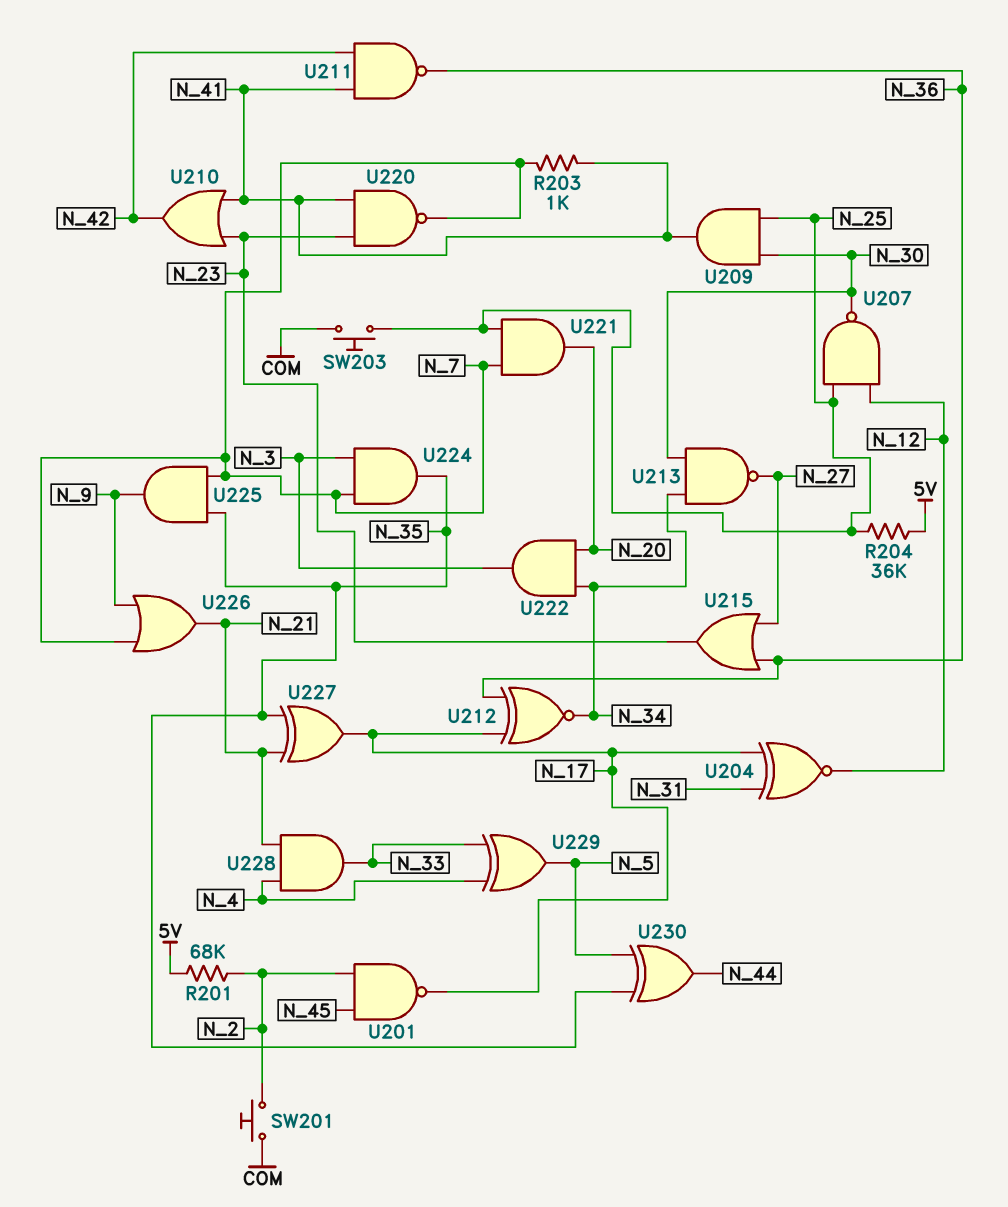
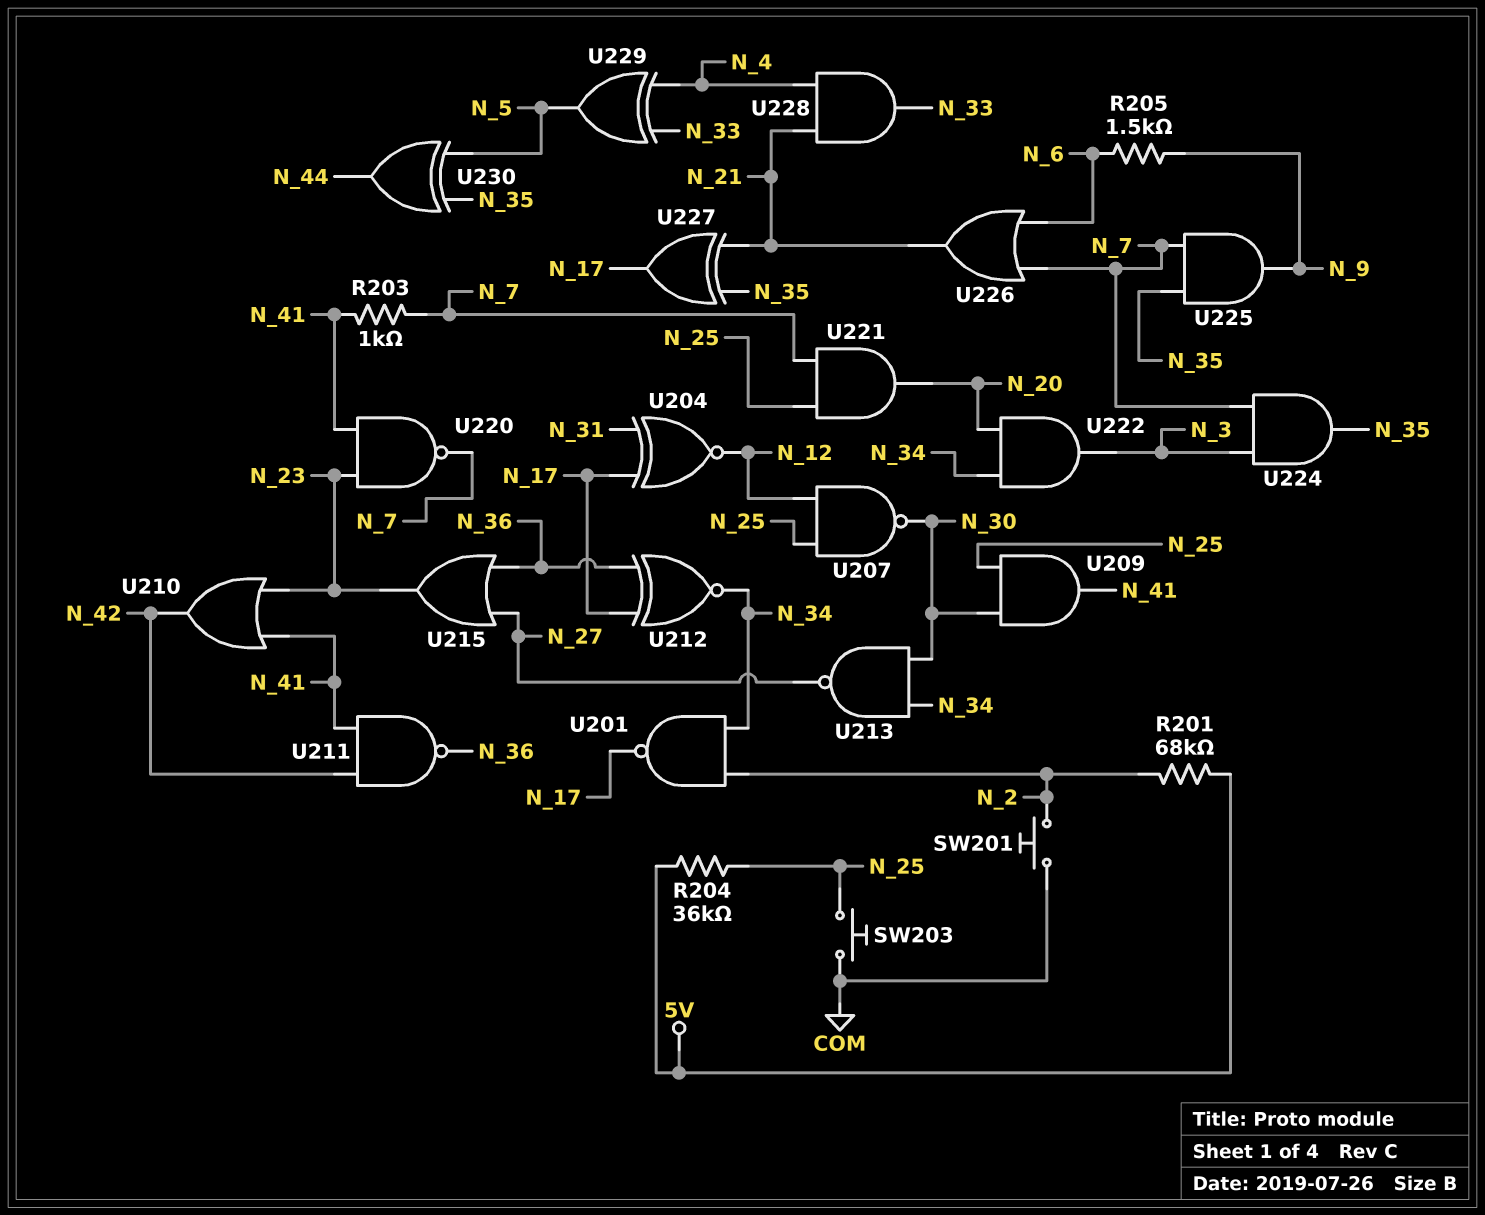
R205: none -> 1.5k (N_6, N_9)
U201: NAND (in N_2, in N_45, out N_17) -> NAND (in N_2, in N_34, out N_17)
U226: OR (in N_7, in N_9, out N_21) -> OR (in N_6, in N_7, out N_21)

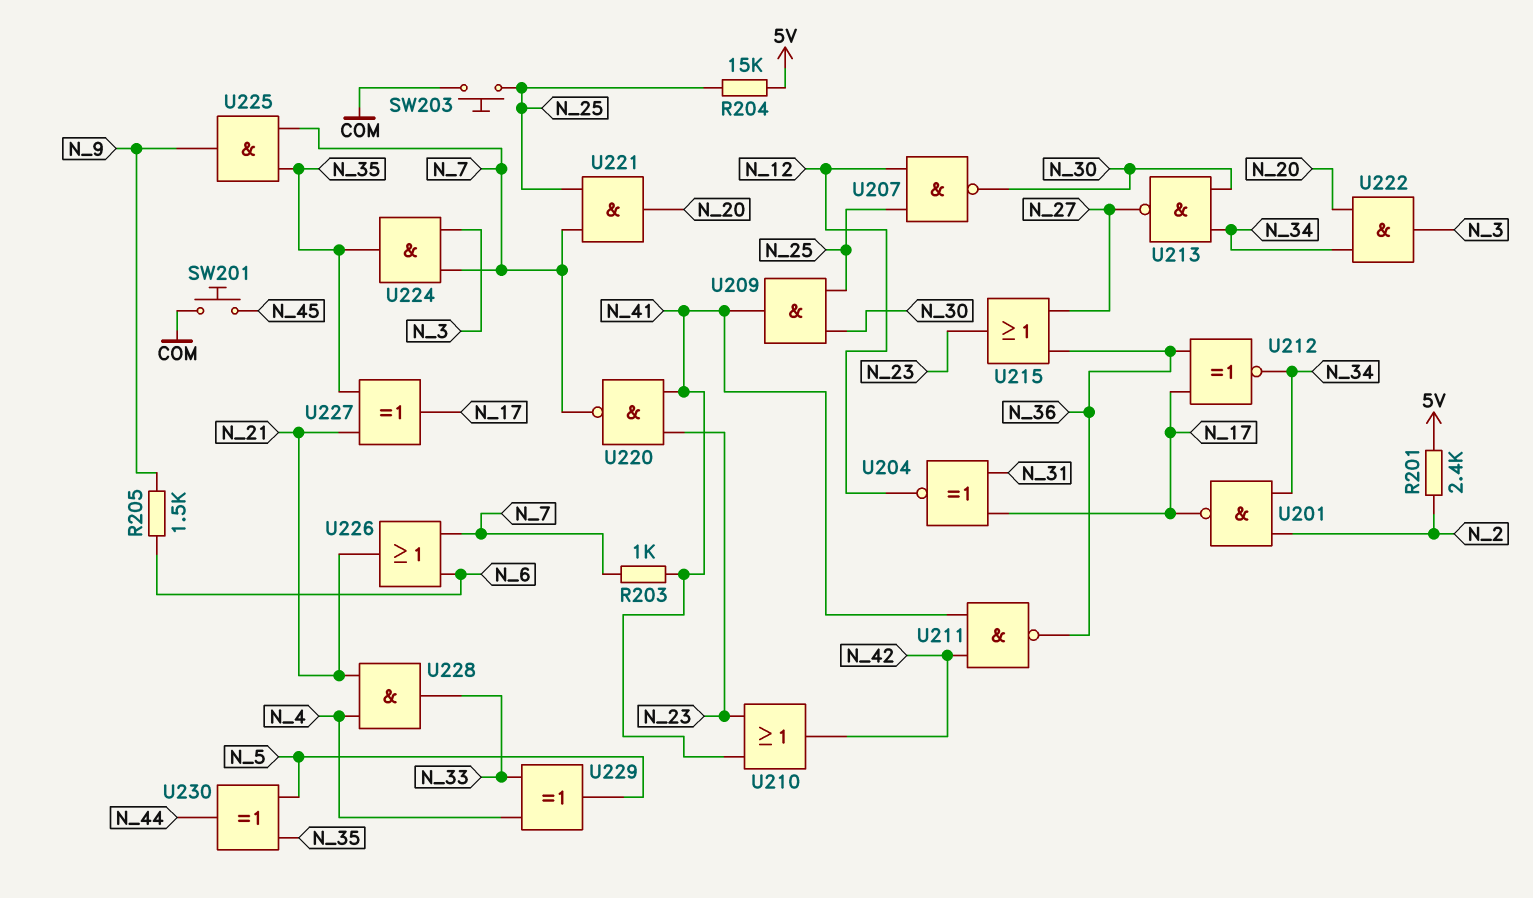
R201: 68k (5V, N_2) -> 2.4k (5V, N_2)
R204: 36k (5V, N_25) -> 15k (5V, N_25)
SW201: button (COM, N_2) -> button (COM, N_45)

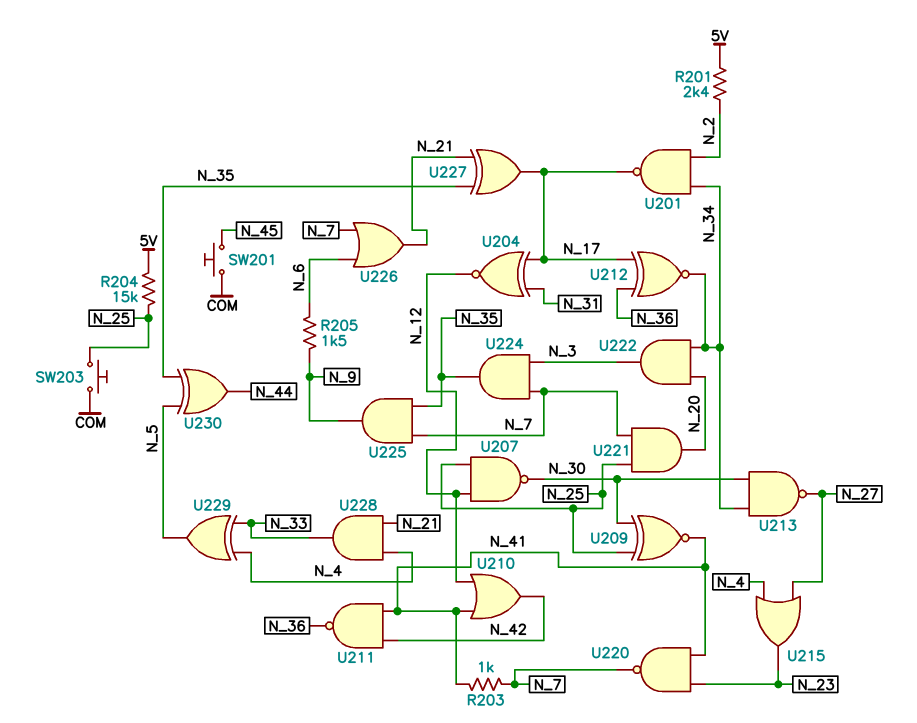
U209: AND (in N_25, in N_30, out N_41) -> XNOR (in N_25, in N_30, out N_41)
U210: OR (in N_23, in N_41, out N_42) -> OR (in N_12, in N_41, out N_42)
U215: OR (in N_27, in N_36, out N_23) -> OR (in N_4, in N_27, out N_23)

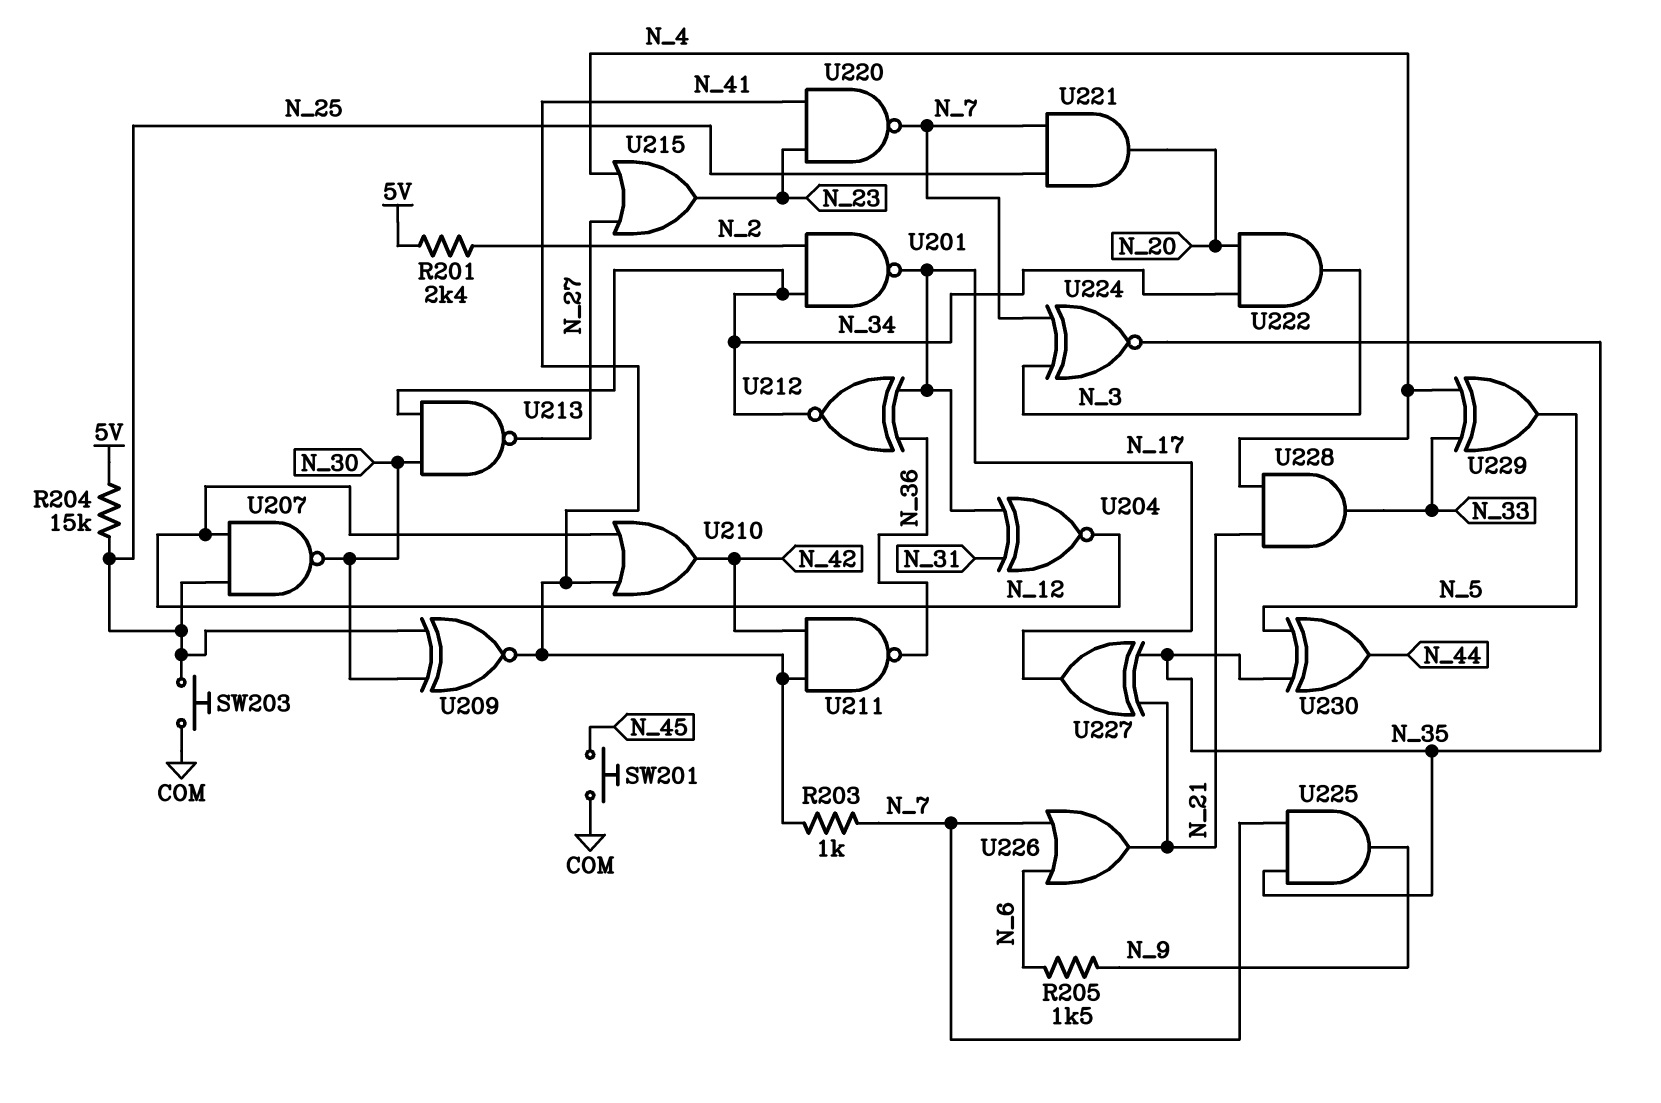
U224: AND (in N_3, in N_7, out N_35) -> XNOR (in N_3, in N_7, out N_35)

